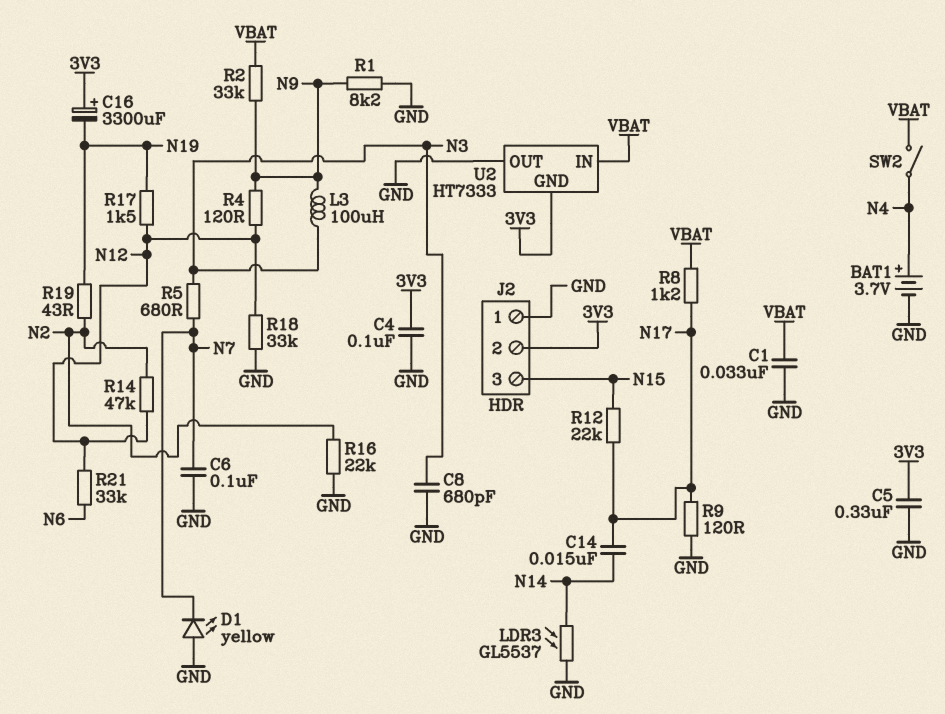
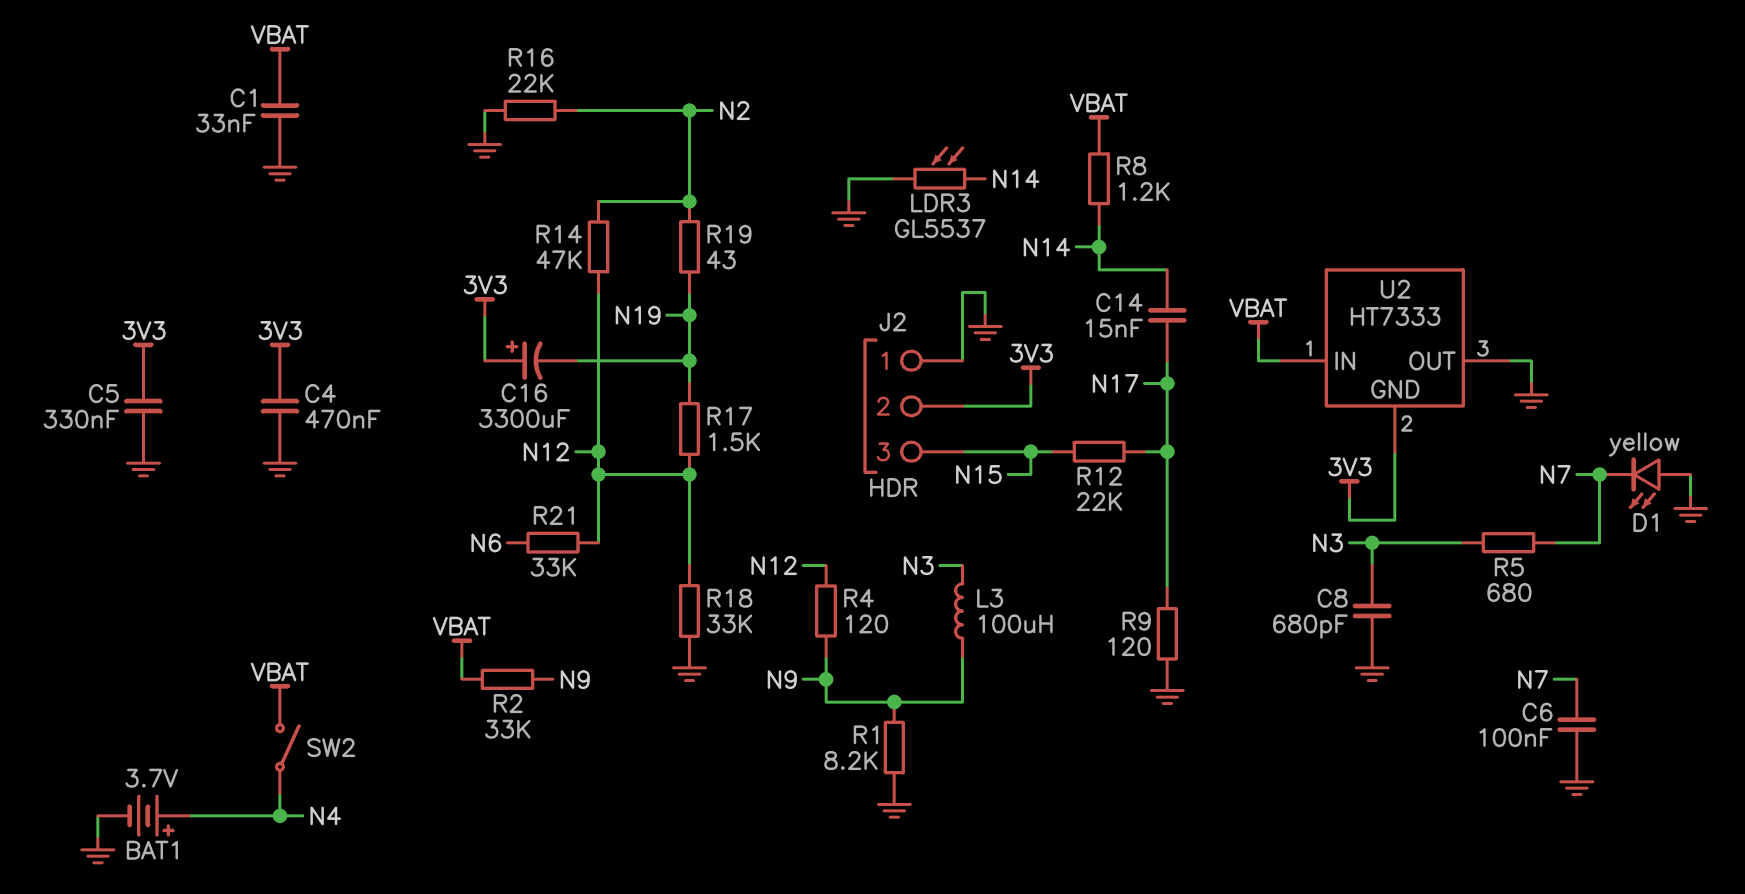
C4: 100nF (3V3, GND) -> 470nF (3V3, GND)
R8: 1.2k (N17, VBAT) -> 1.2k (N14, VBAT)

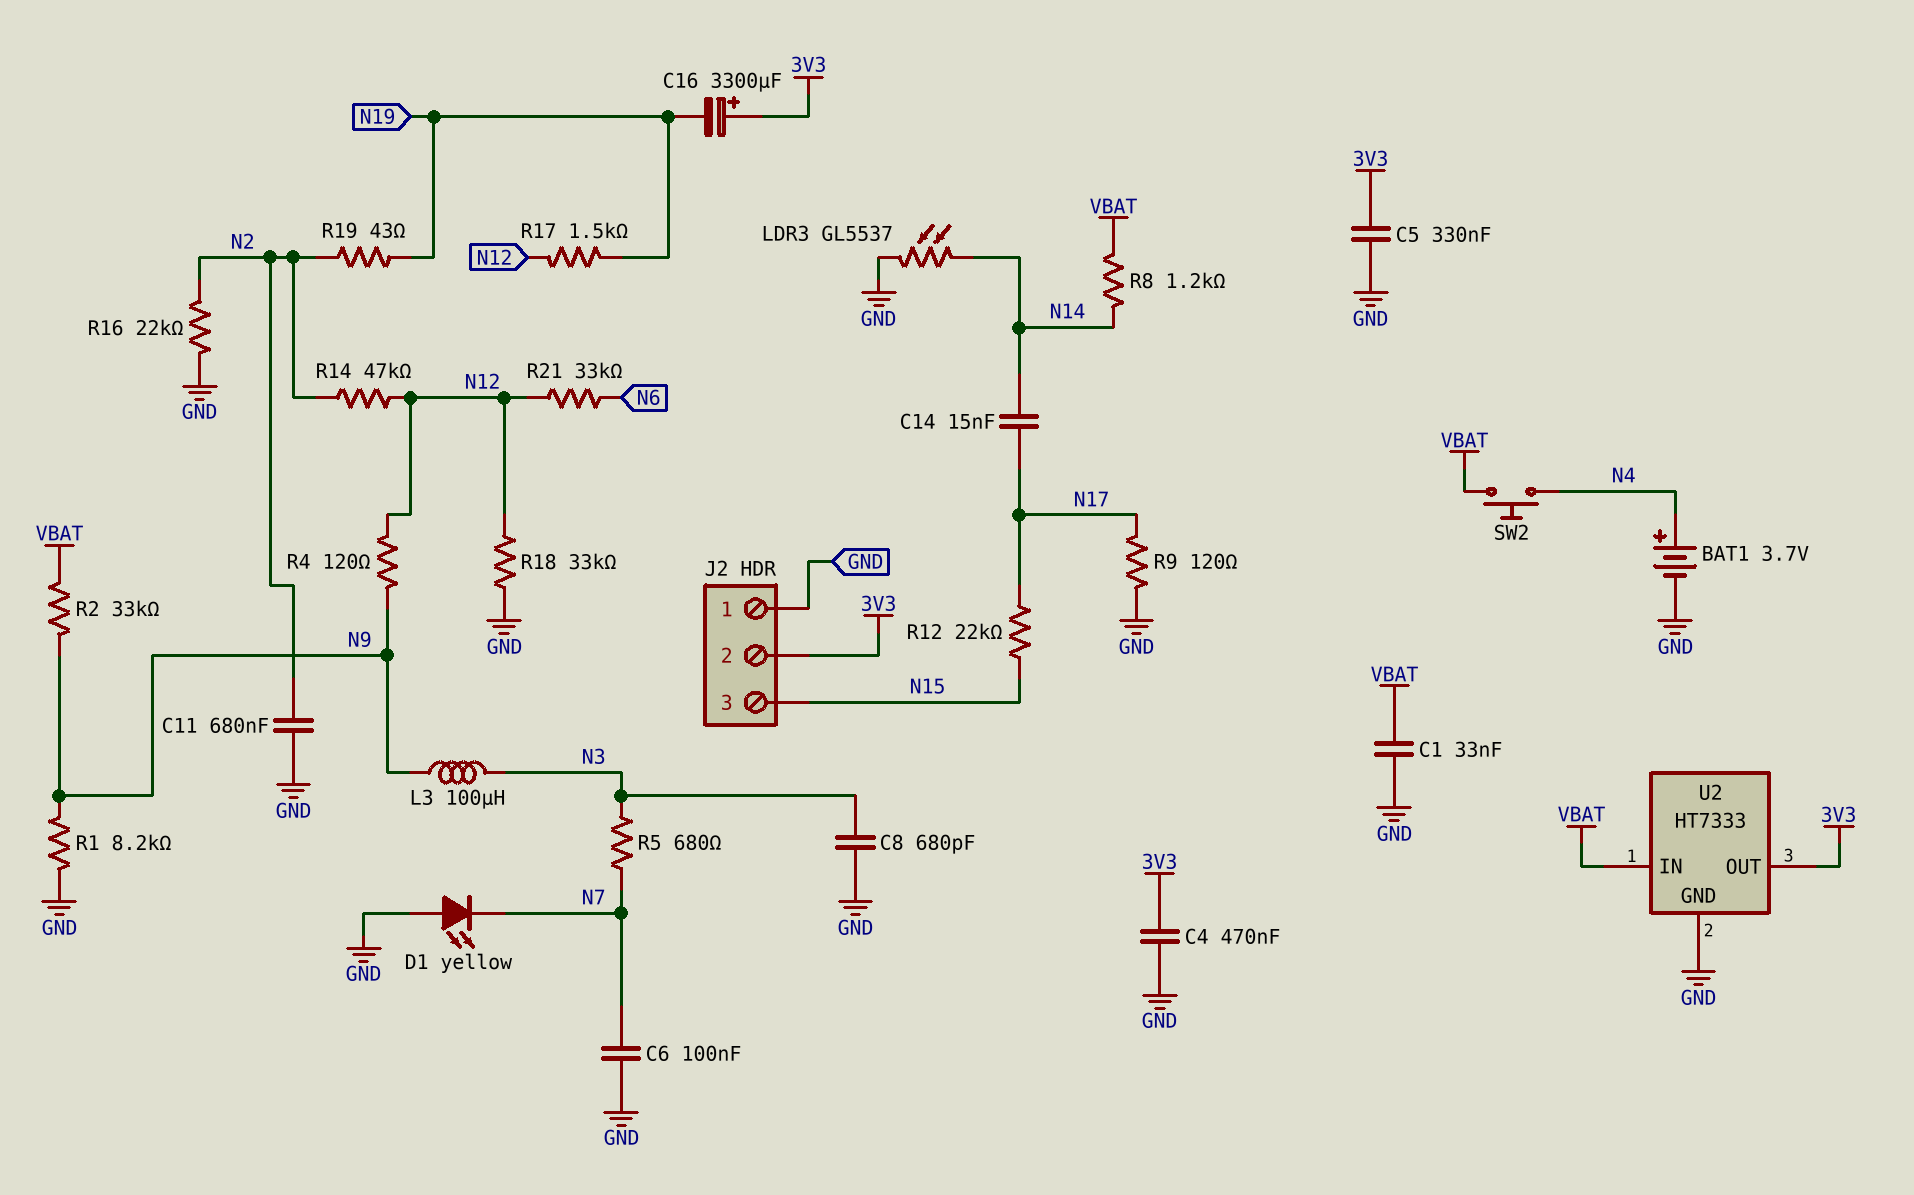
C11: none -> 680nF (GND, N2)
SW2: switch (N4, VBAT) -> button (N4, VBAT)
U2 pin GND: 3V3 -> GND
U2 pin OUT: GND -> 3V3

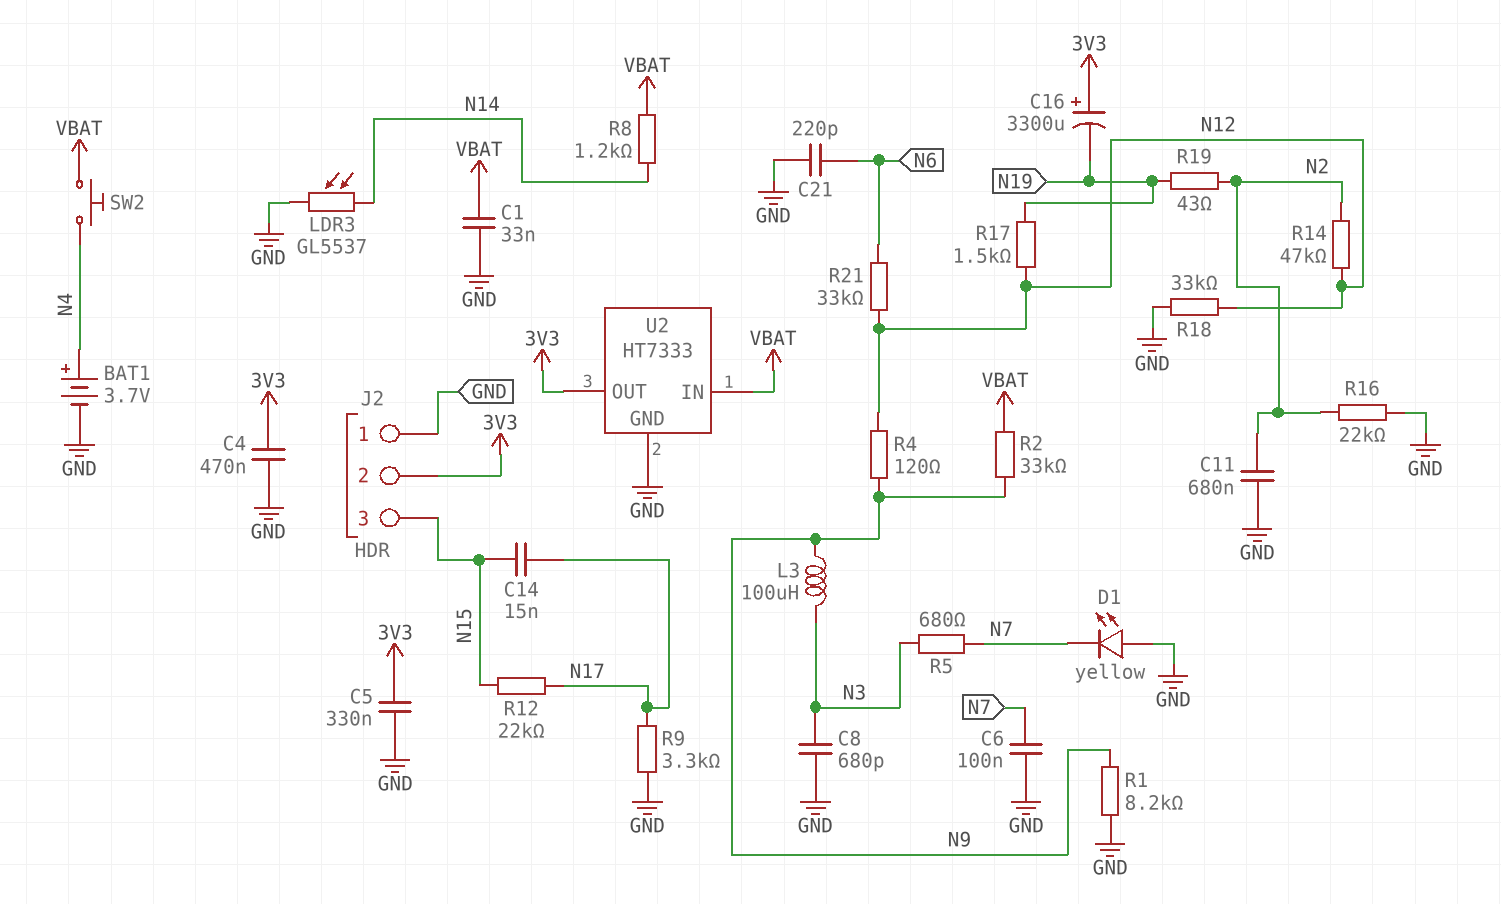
C14: 15nF (N14, N17) -> 15nF (N15, N17)
C21: none -> 220pF (GND, N6)
R9: 120 (GND, N17) -> 3.3k (GND, N17)

